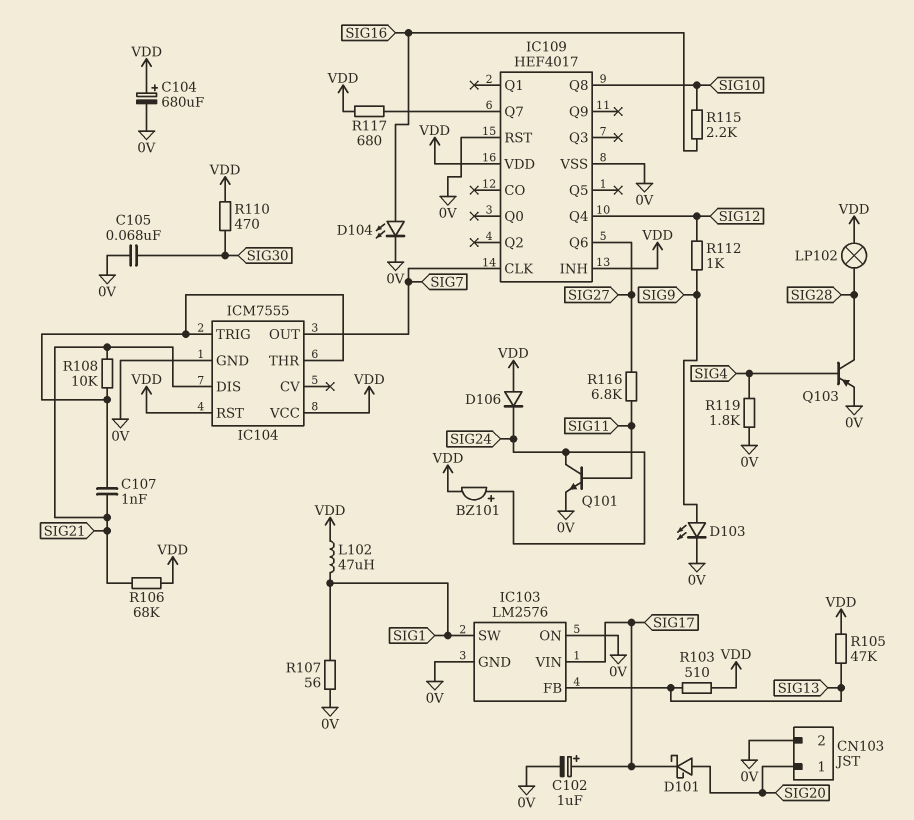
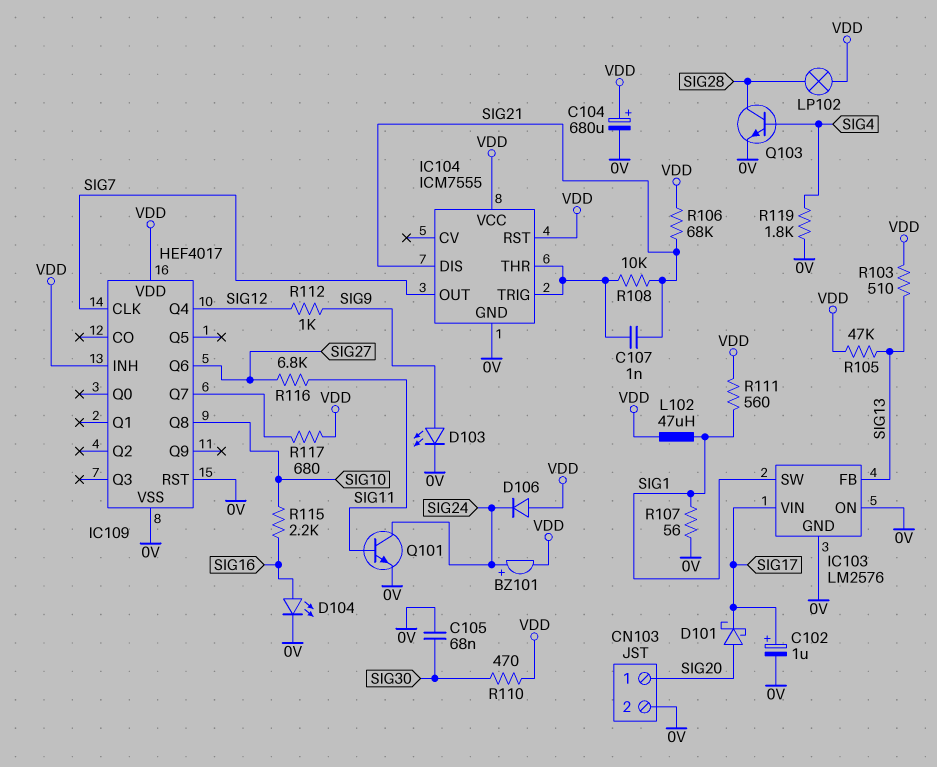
Q103: PNP (B SIG4, C SIG28, E 0V) -> NPN (B SIG4, C SIG28, E 0V)
R111: none -> 560 (SIG1, VDD)

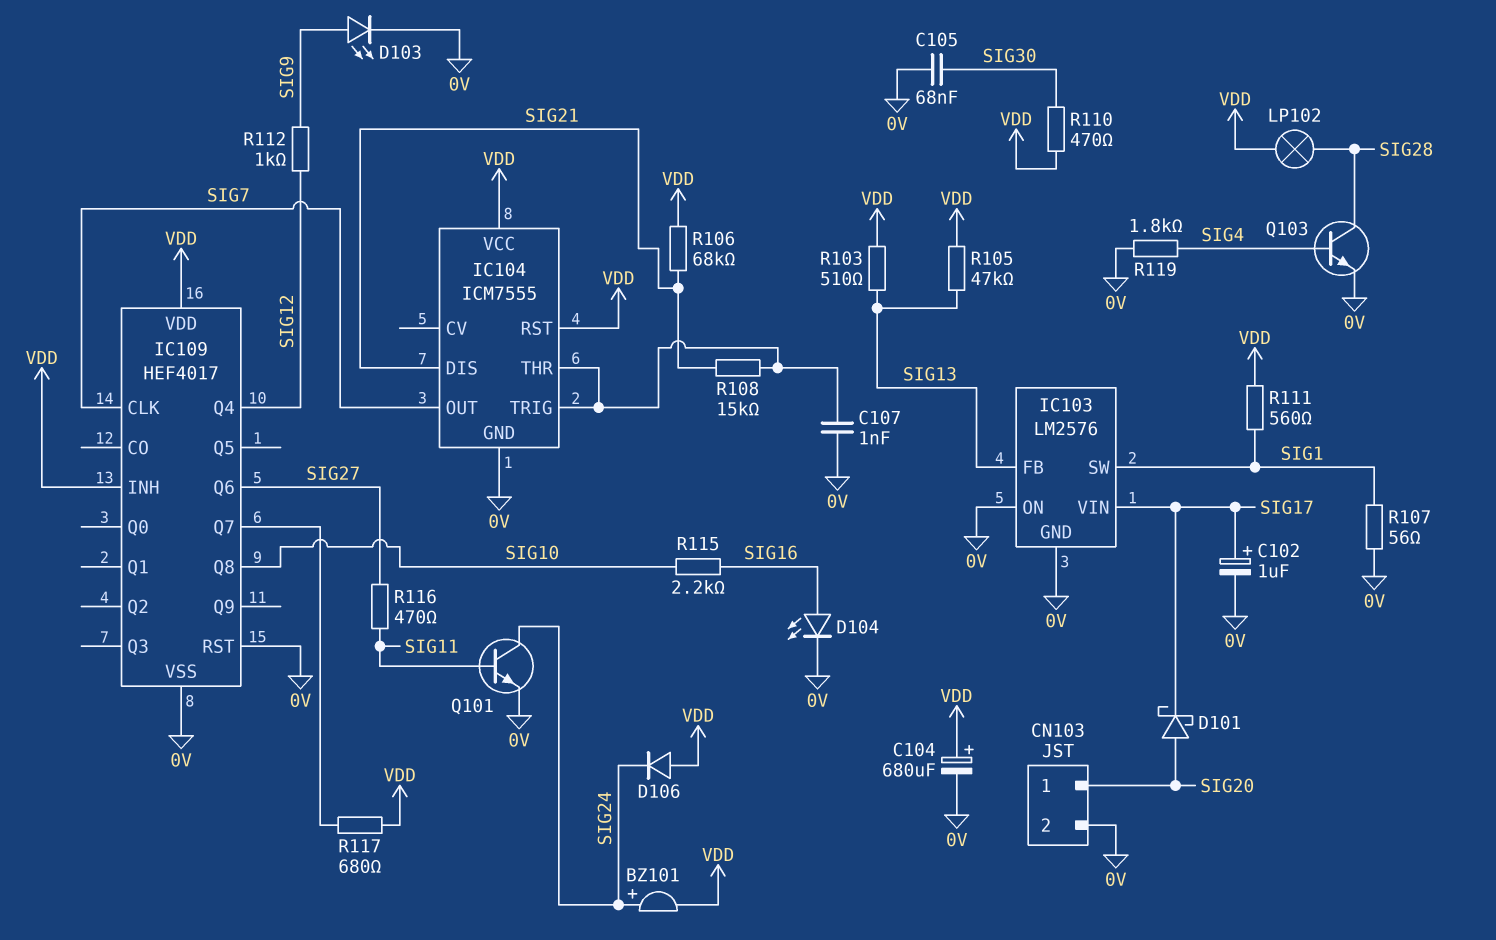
C107: 1nF (IC104/THR, SIG21) -> 1nF (0V, IC104/THR)
L102: 47uH (SIG1, VDD) -> none
R108: 10k (IC104/THR, SIG21) -> 15k (IC104/THR, SIG21)
R116: 6.8k (SIG11, SIG27) -> 470 (SIG11, SIG27)

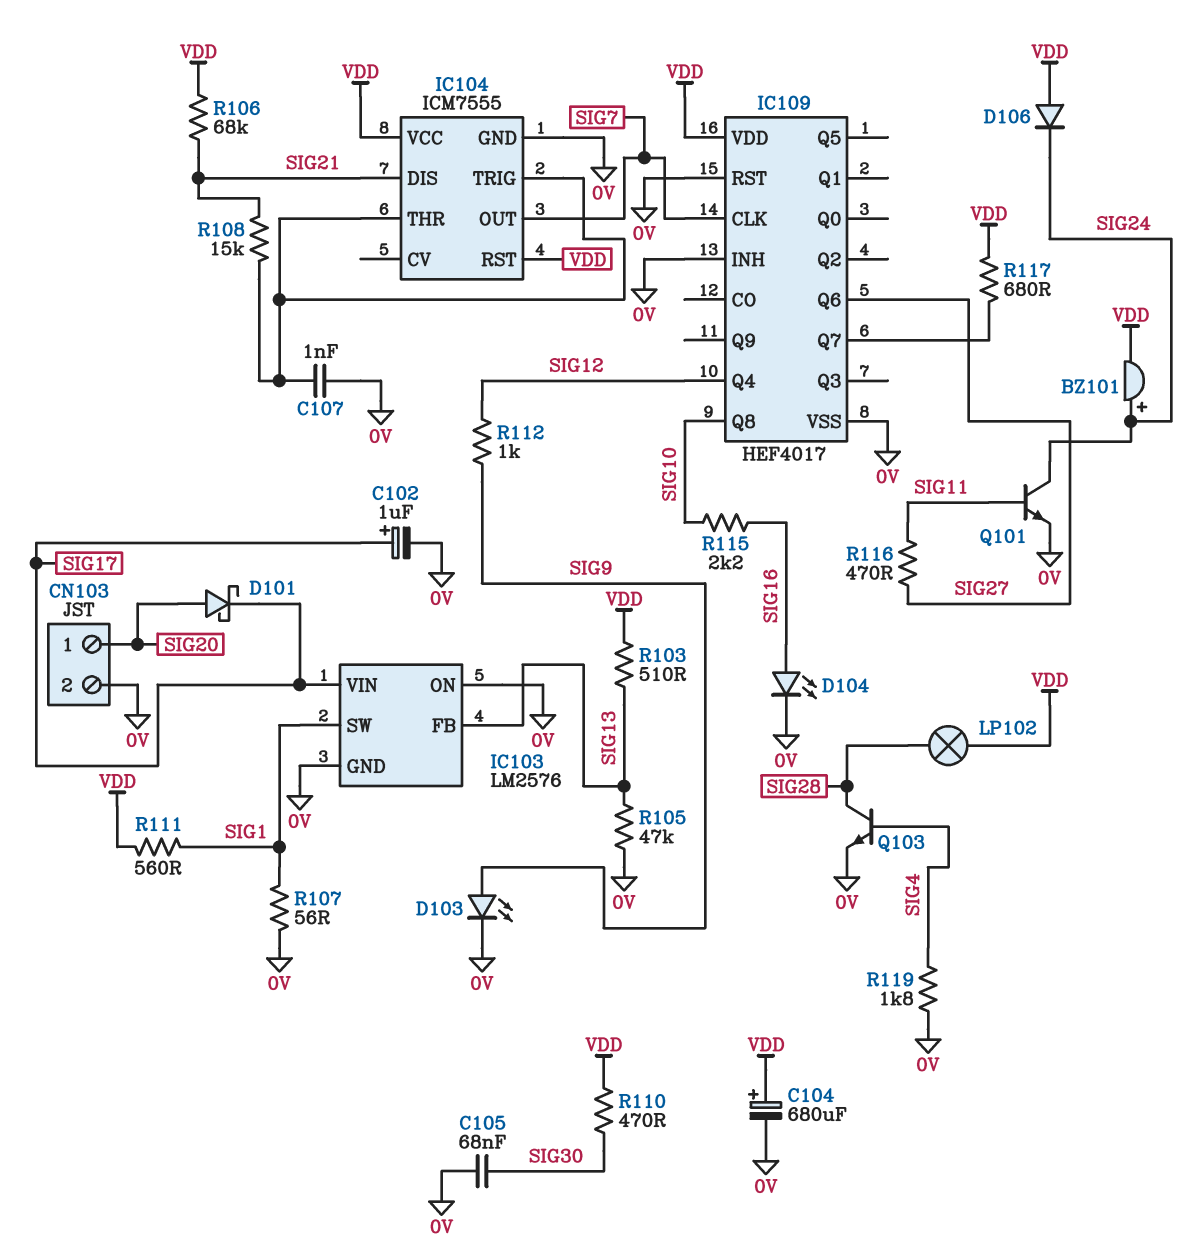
IC109 pin INH: VDD -> 0V
R105: 47k (SIG13, VDD) -> 47k (0V, SIG13)

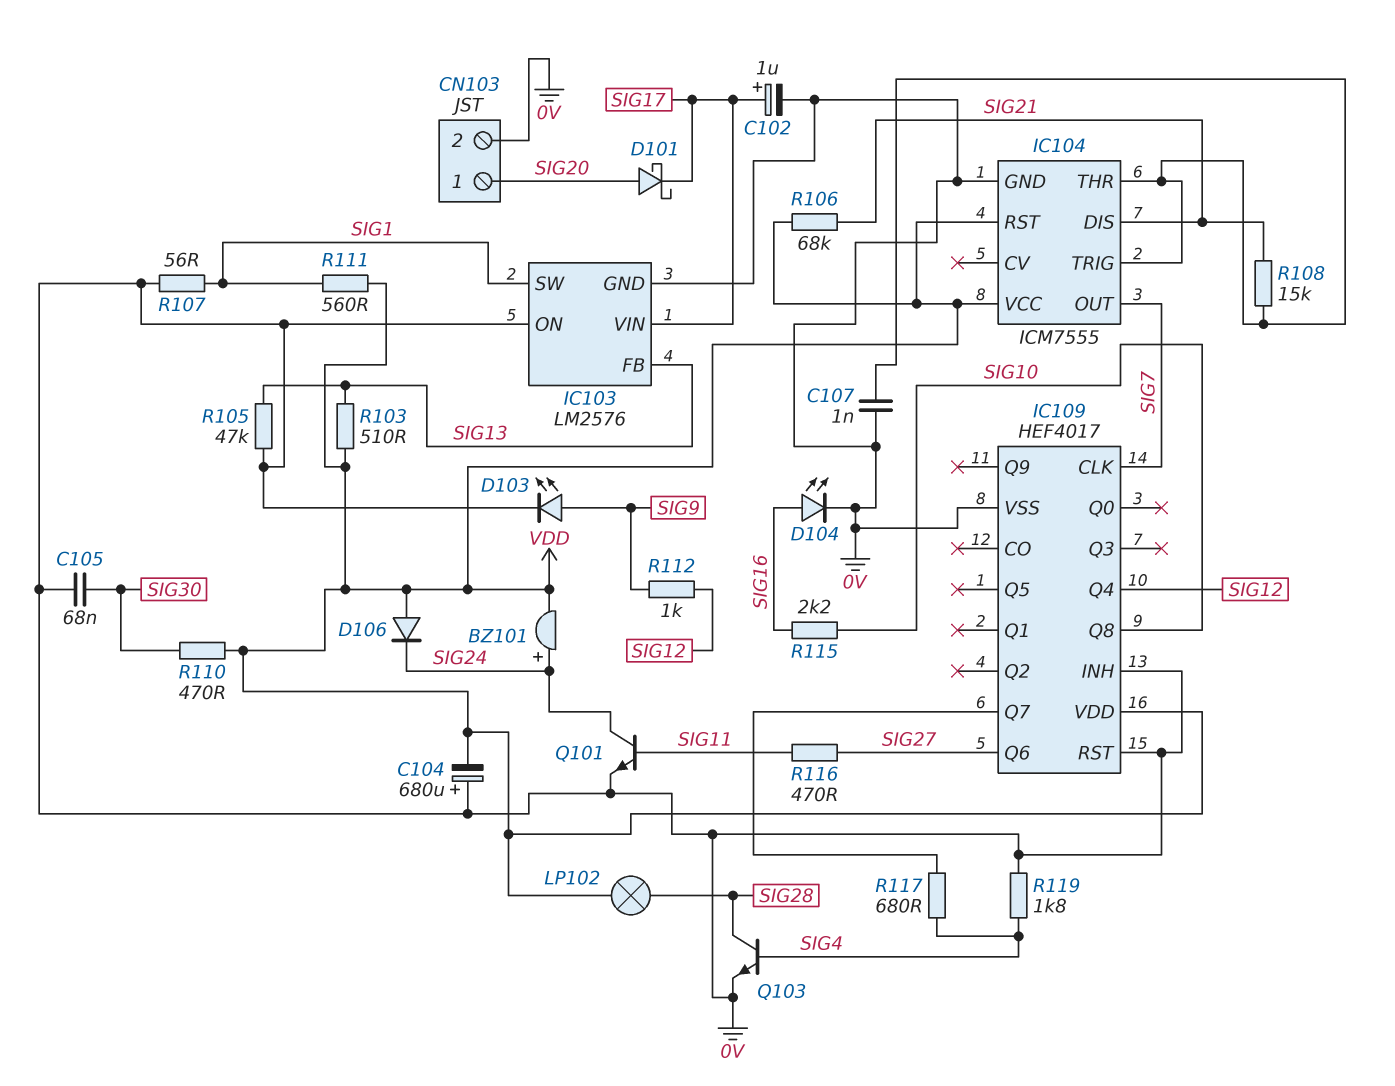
C104: 680uF (plus VDD, minus 0V) -> 680uF (plus 0V, minus VDD)
R117: 680 (IC109/Q7, VDD) -> 680 (IC109/Q7, SIG4)

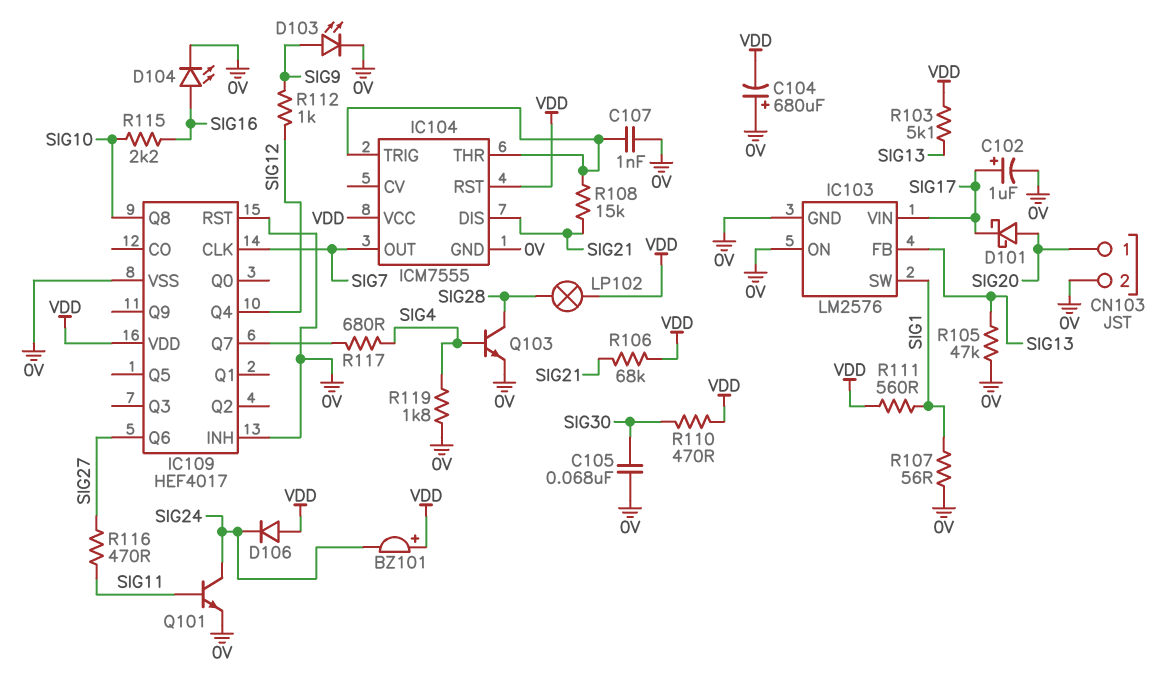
BZ101: buzzer (plus SIG24, minus VDD) -> buzzer (plus VDD, minus SIG24)
R103: 510 (SIG13, VDD) -> 5.1k (SIG13, VDD)

